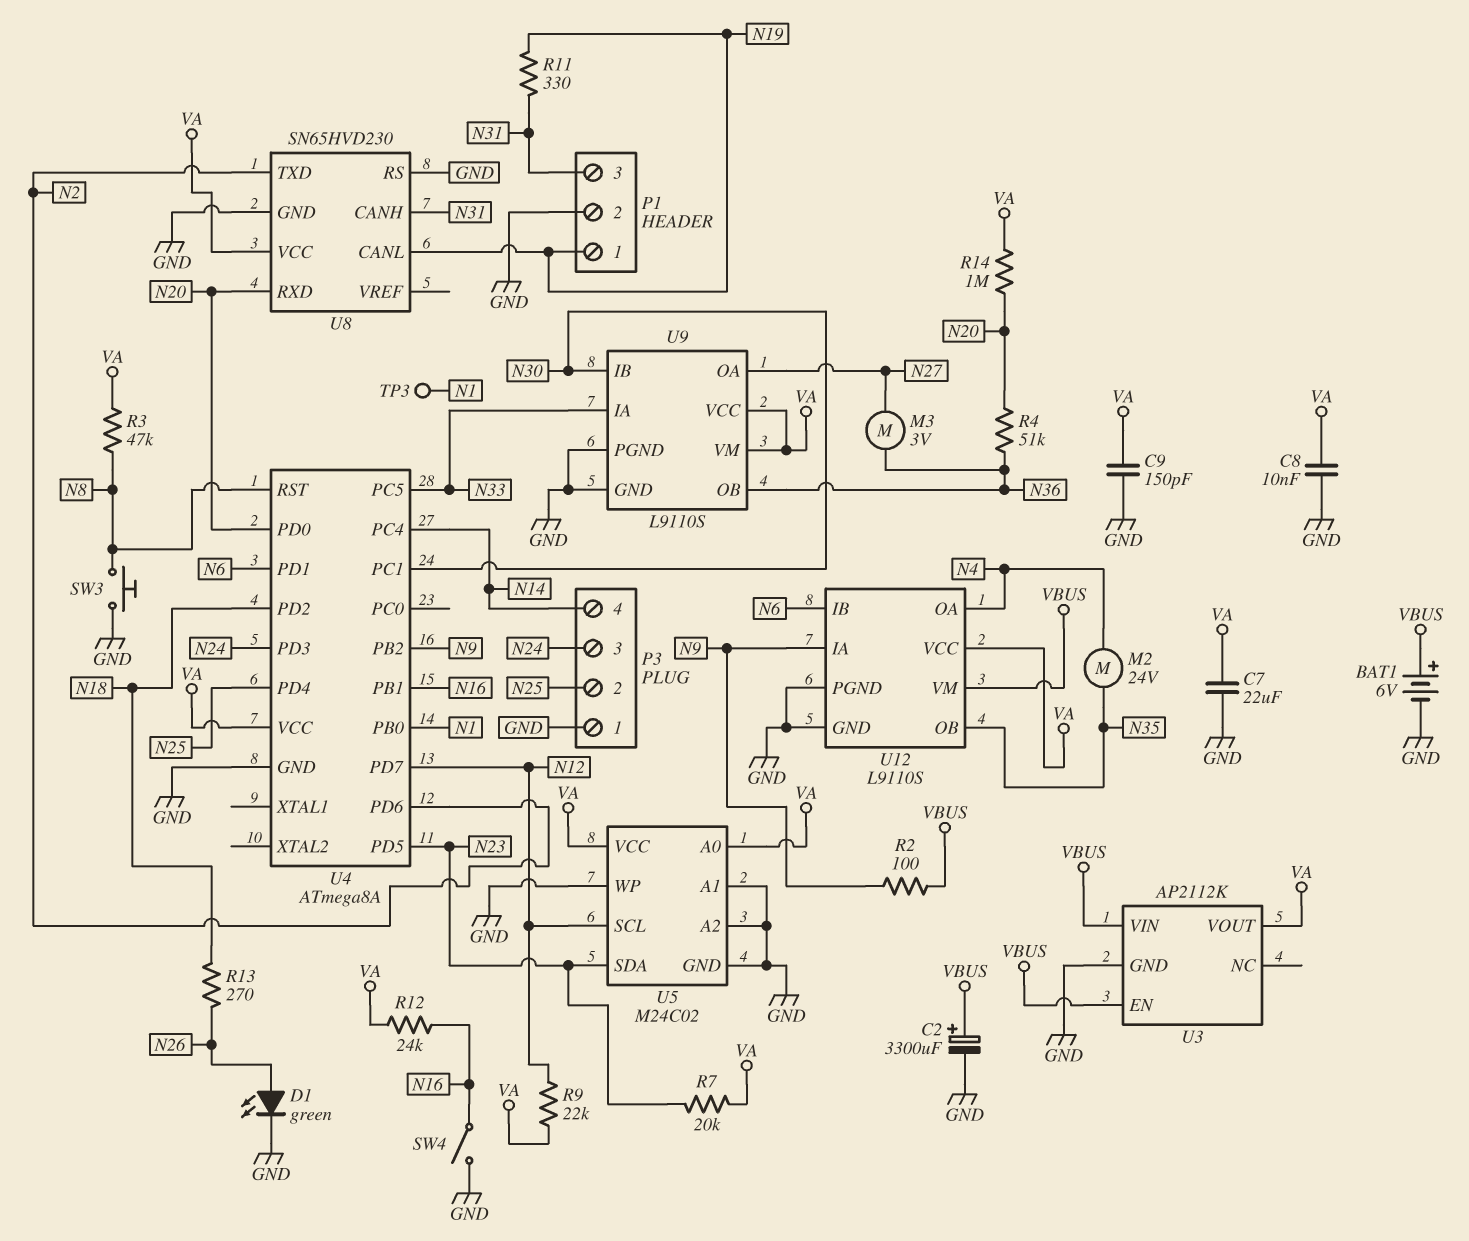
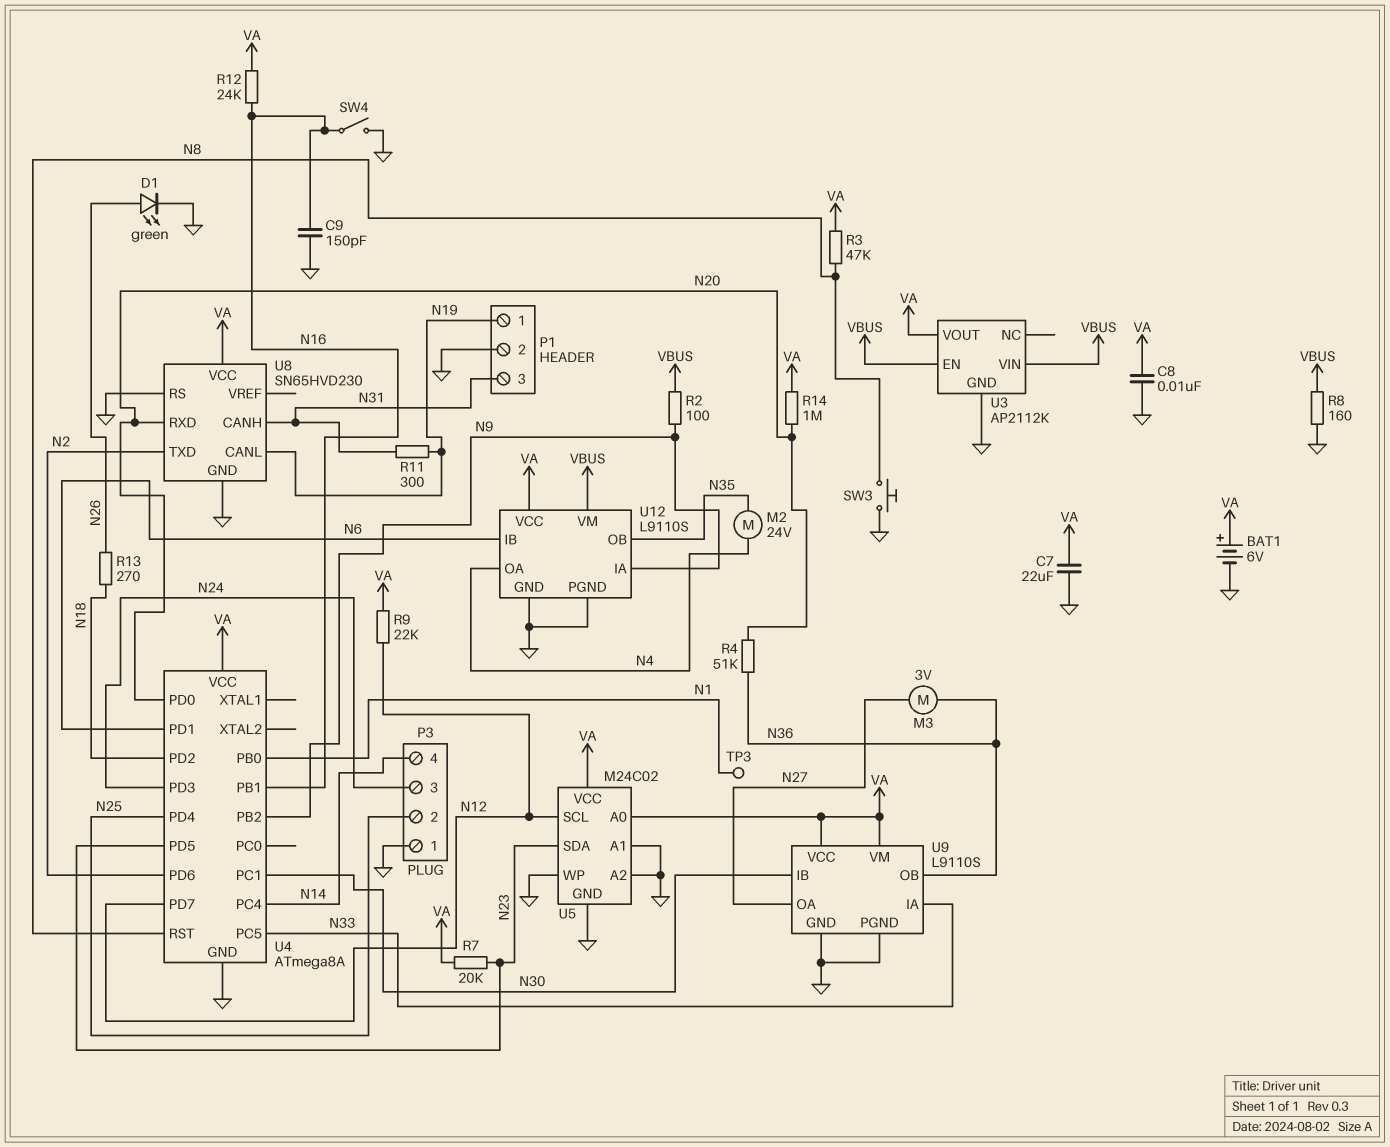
BAT1: 6V (plus VBUS, minus GND) -> 6V (plus VA, minus GND)
C2: 3300uF (plus VBUS, minus GND) -> none
C9: 150pF (GND, VA) -> 150pF (GND, N16)
R8: none -> 160 (GND, VBUS)
R11: 330 (N19, N31) -> 300 (N19, N31)

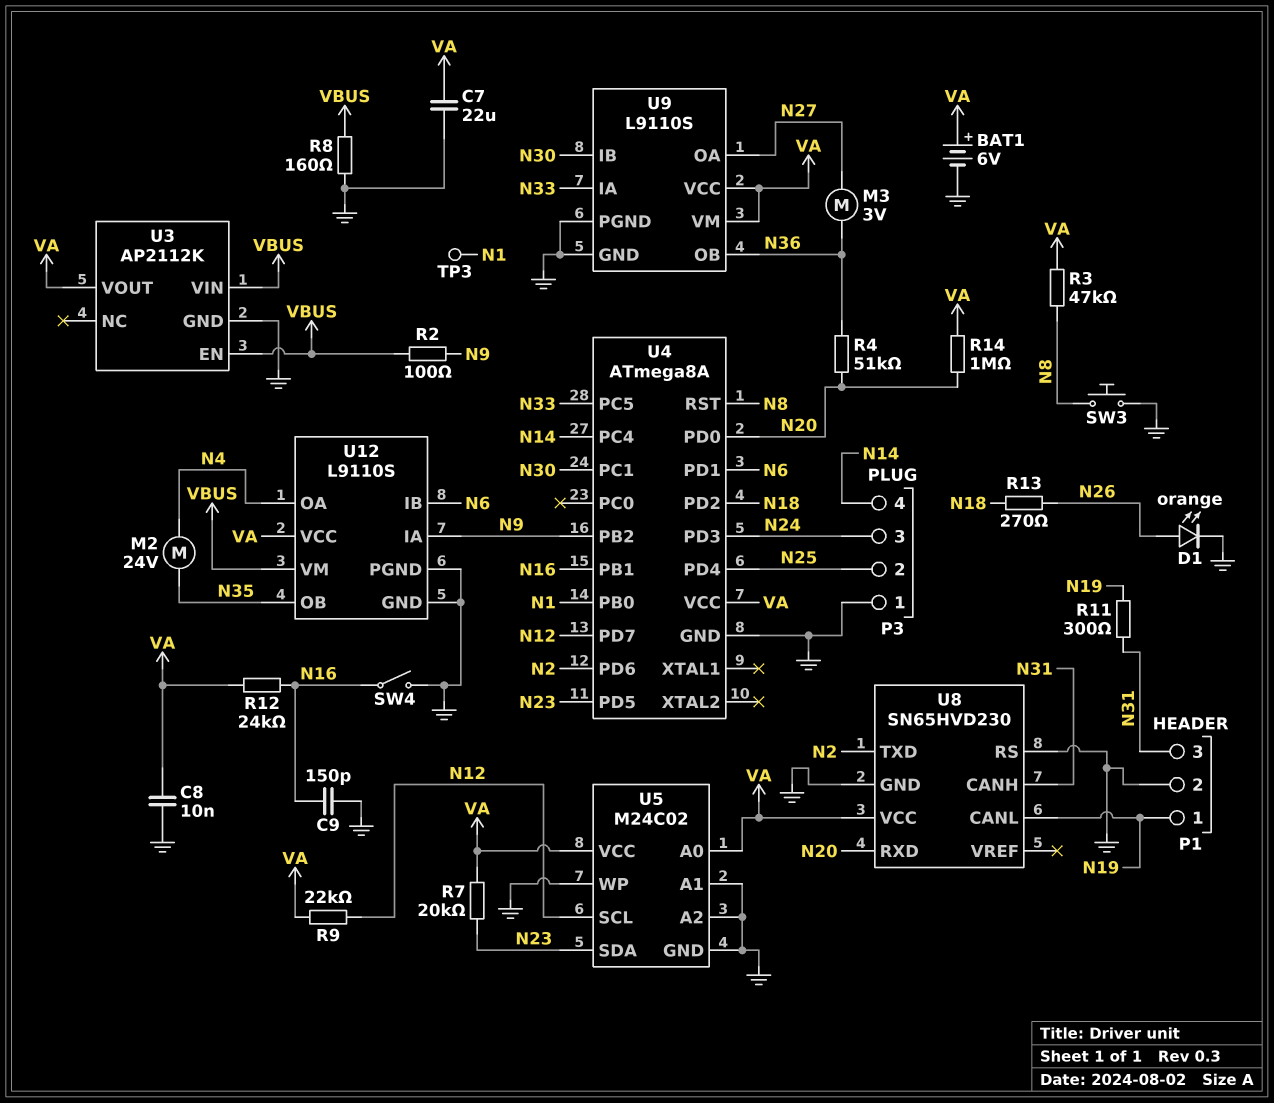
D1: LED green (A N26, K GND) -> LED orange (A N26, K GND)

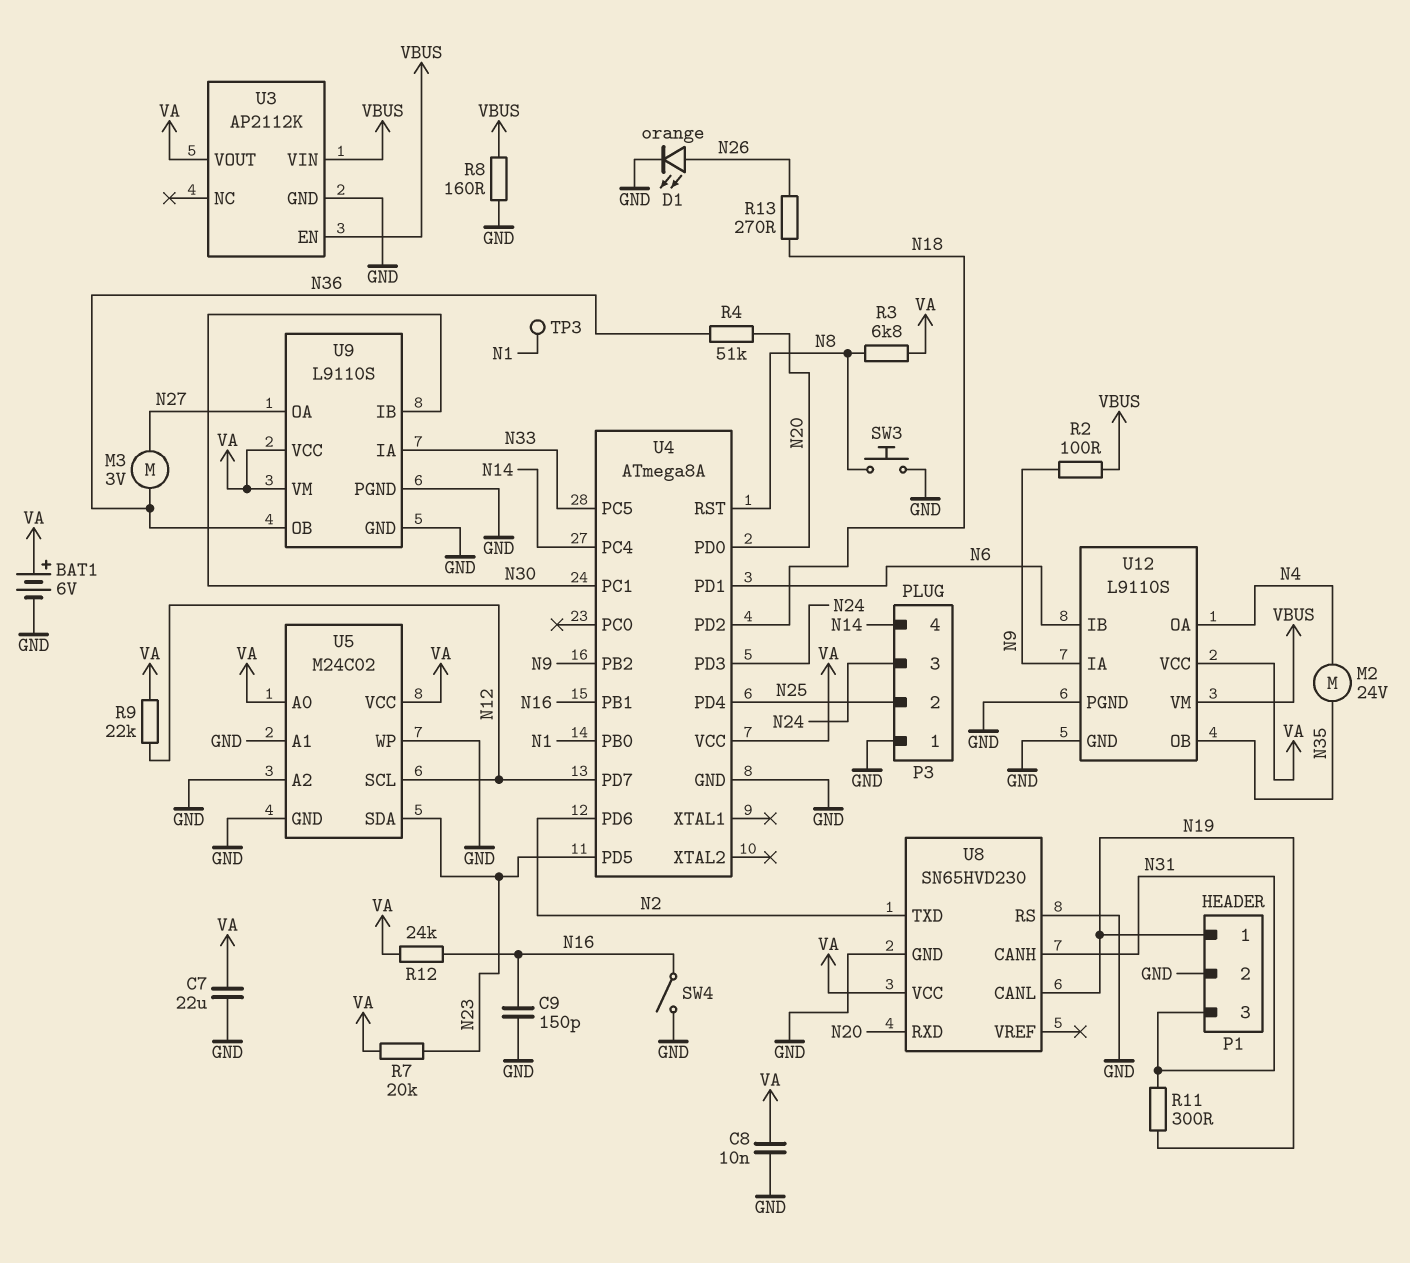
R3: 47k (N8, VA) -> 6.8k (N8, VA)
R14: 1M (N20, VA) -> none

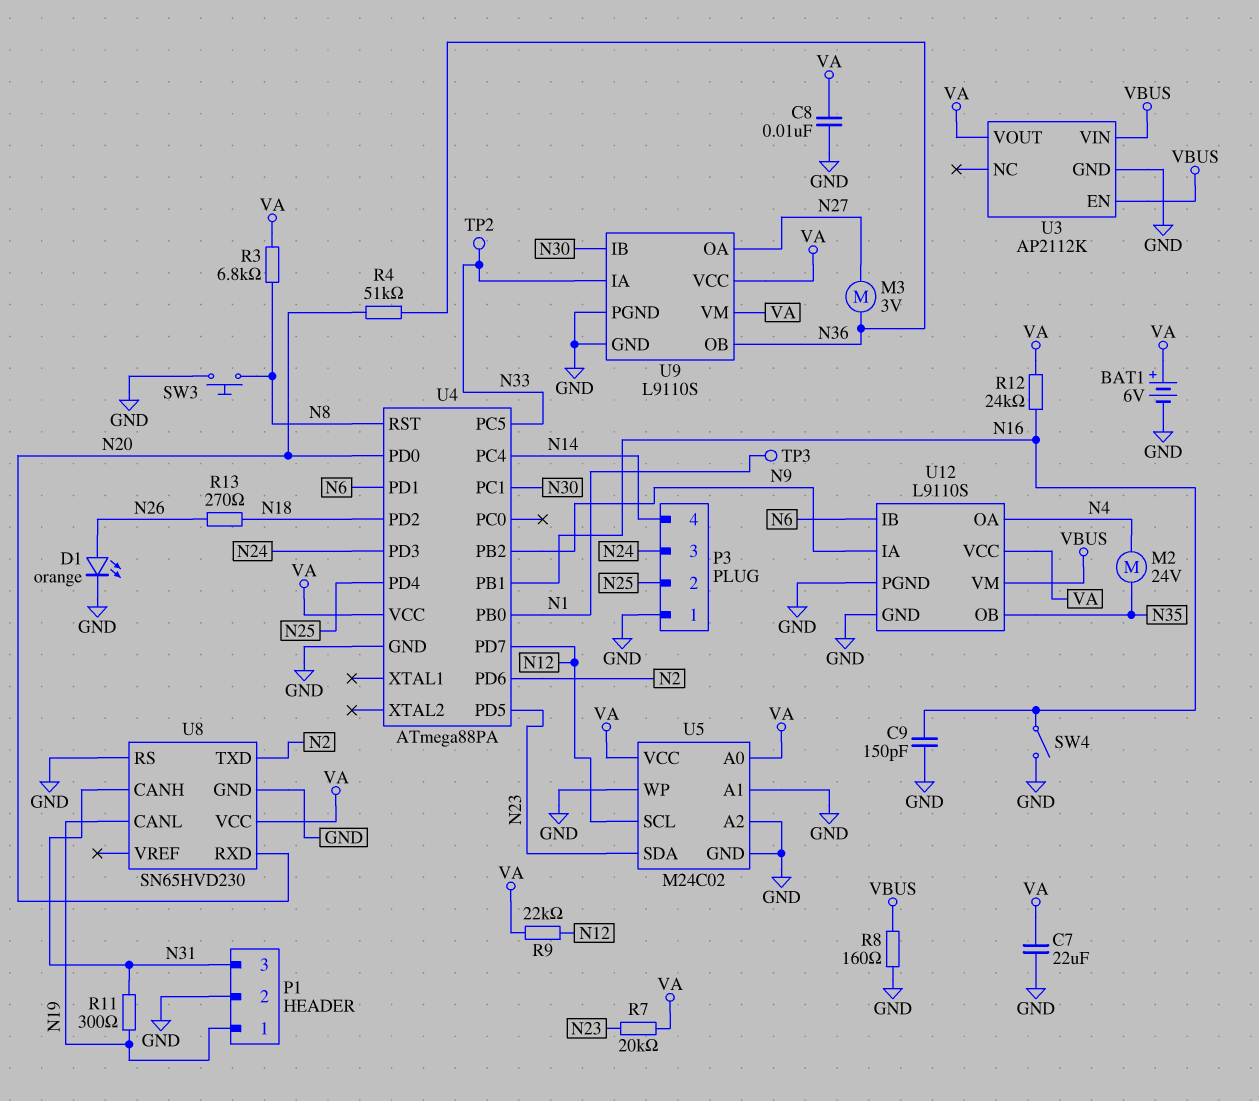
R2: 100 (N9, VBUS) -> none
TP2: none -> test point (N33)
U4: ATmega8A -> ATmega88PA

